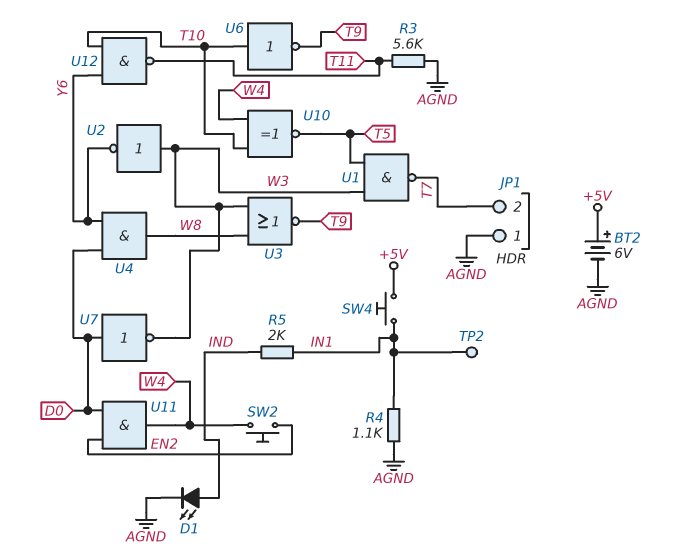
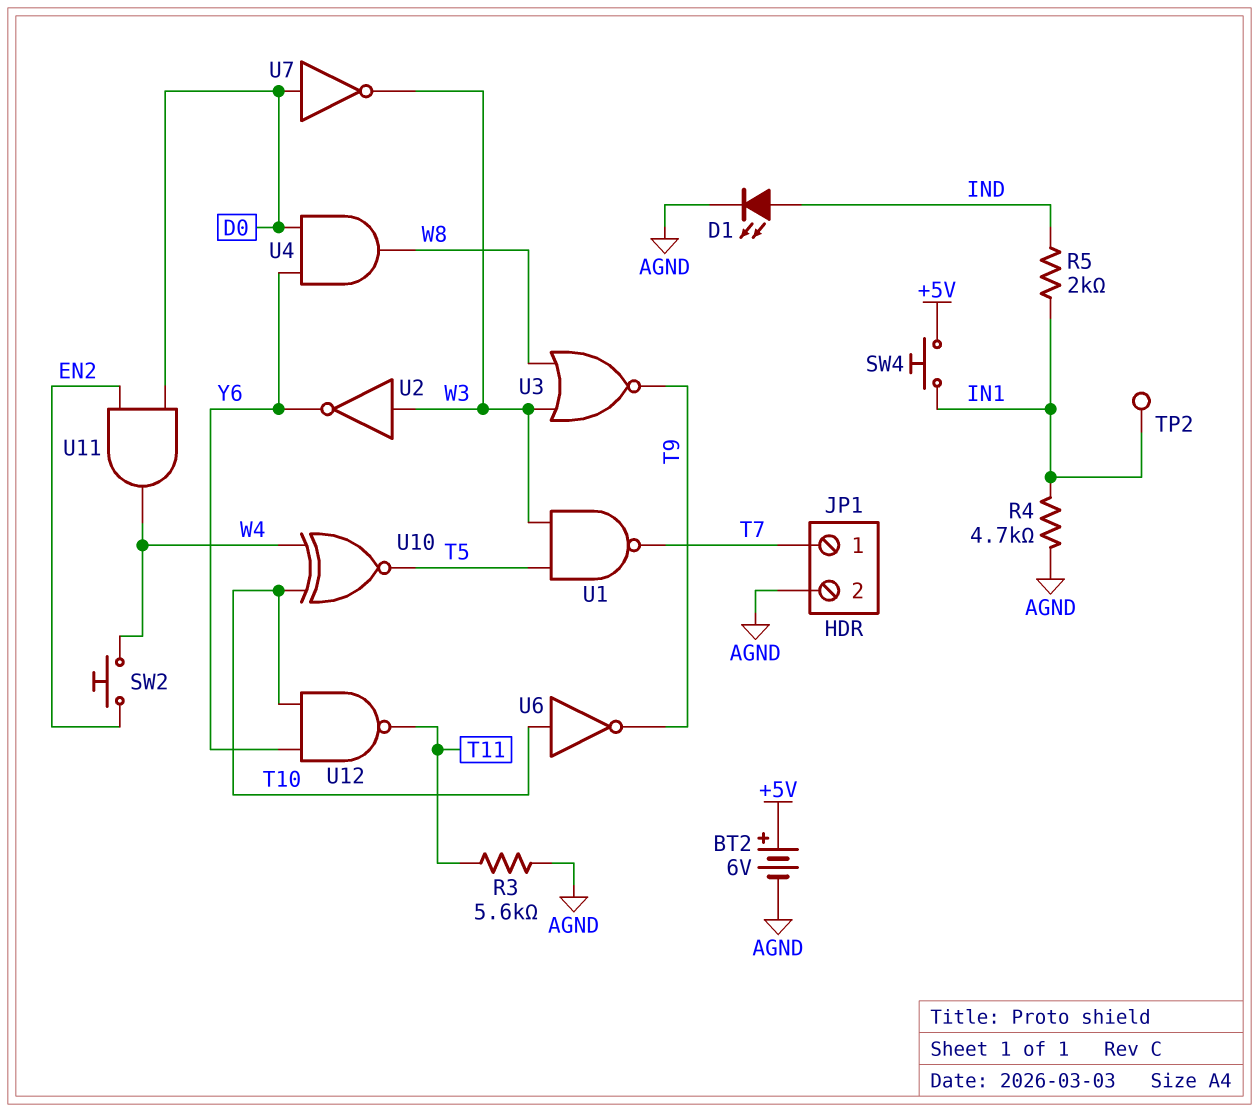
JP1 pin 1: AGND -> T7
JP1 pin 2: T7 -> AGND
R4: 1.1k (AGND, IN1) -> 4.7k (AGND, IN1)

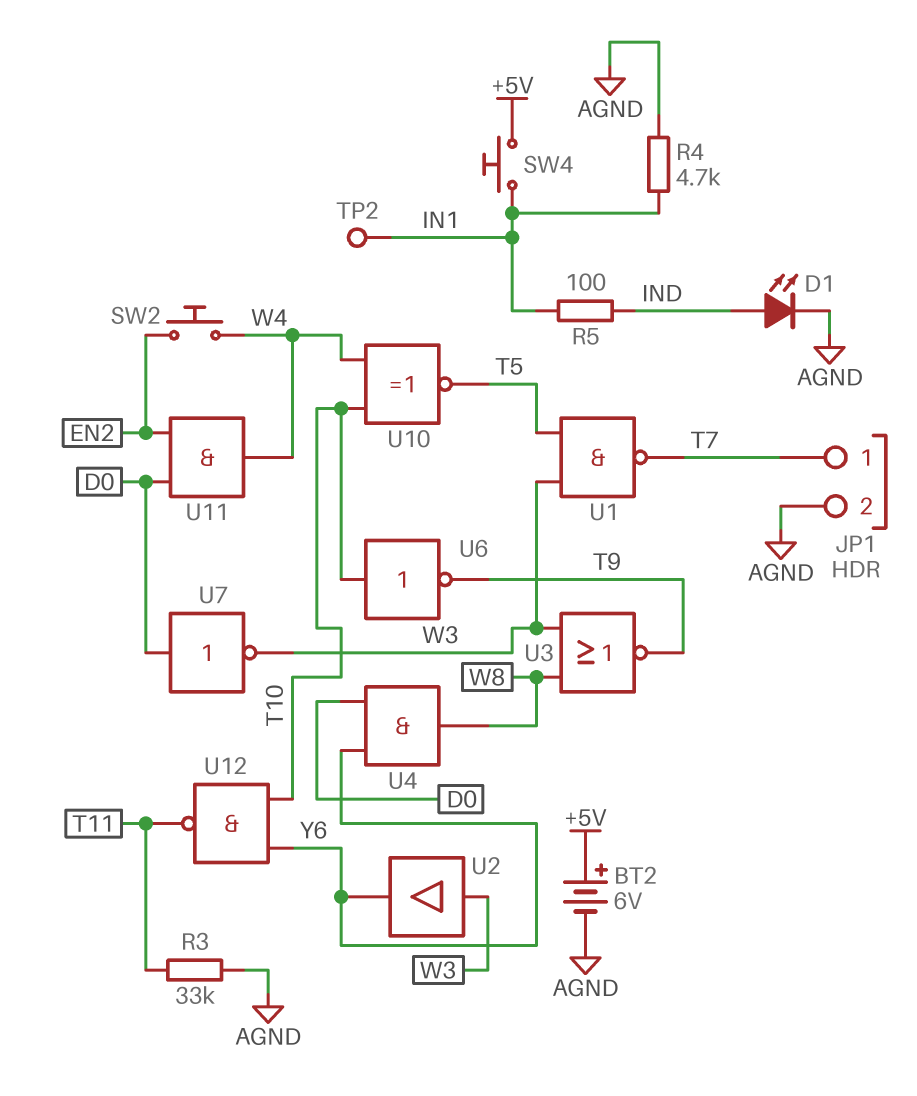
R3: 5.6k (AGND, T11) -> 33k (AGND, T11)
R5: 2k (IN1, IND) -> 100 (IN1, IND)
U2: NOT (in W3, out Y6) -> buffer (in W3, out Y6)

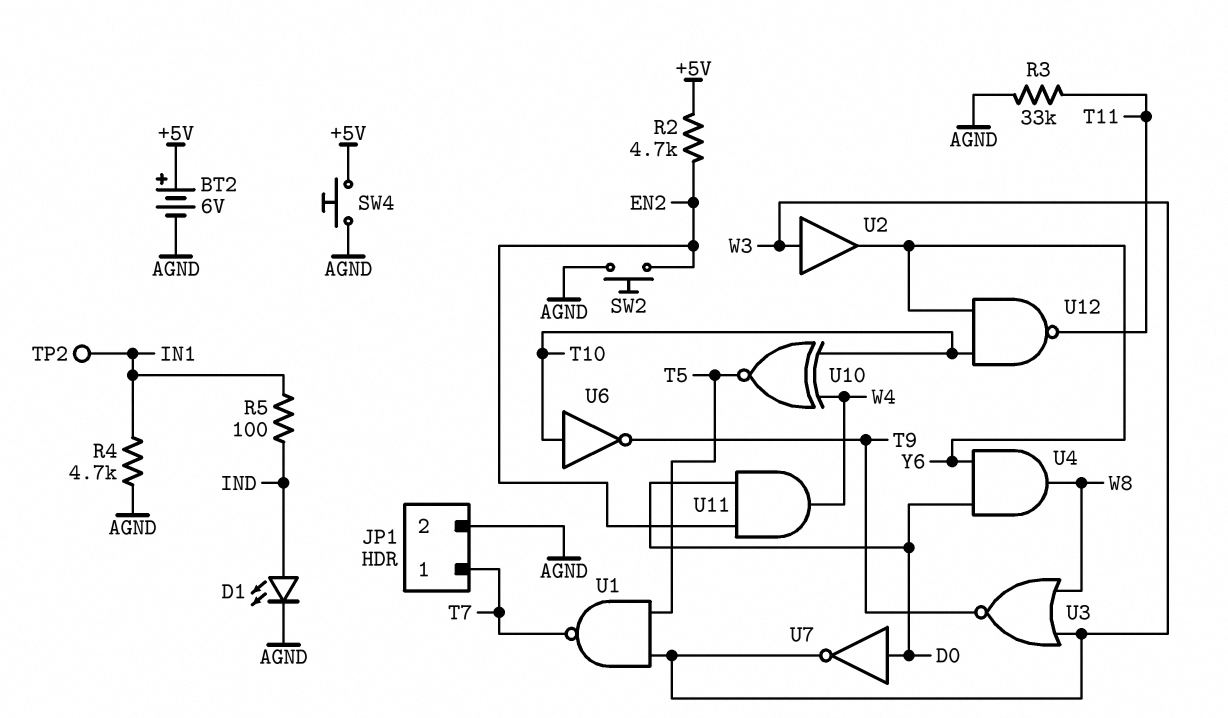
R2: none -> 4.7k (+5V, EN2)
SW2: button (EN2, W4) -> button (AGND, EN2)
SW4: button (+5V, IN1) -> button (+5V, AGND)

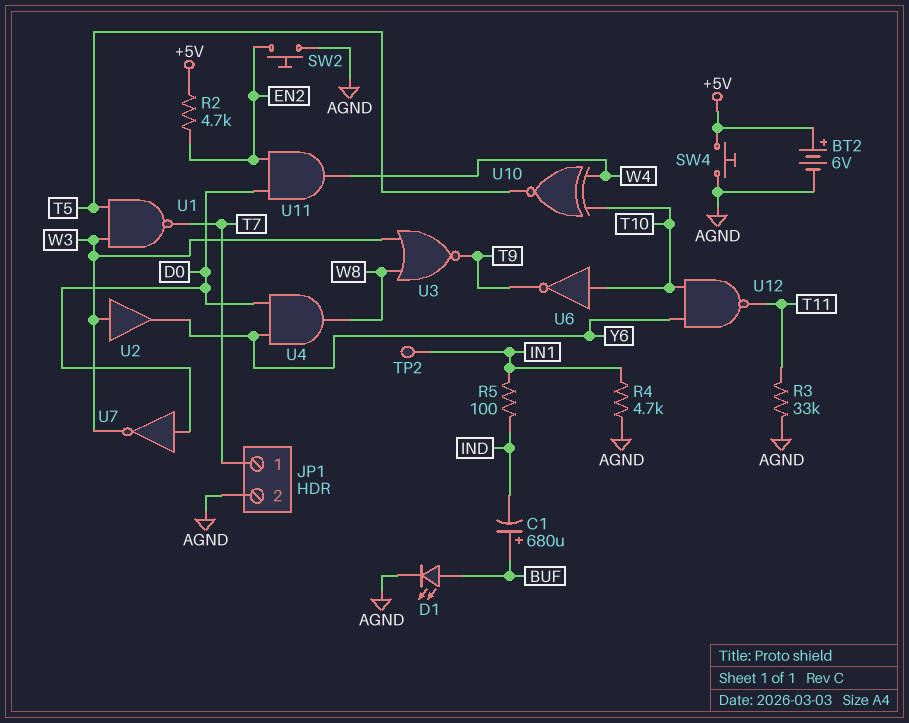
C1: none -> 680uF (plus BUF, minus IND)
D1: LED (A IND, K AGND) -> LED (A BUF, K AGND)

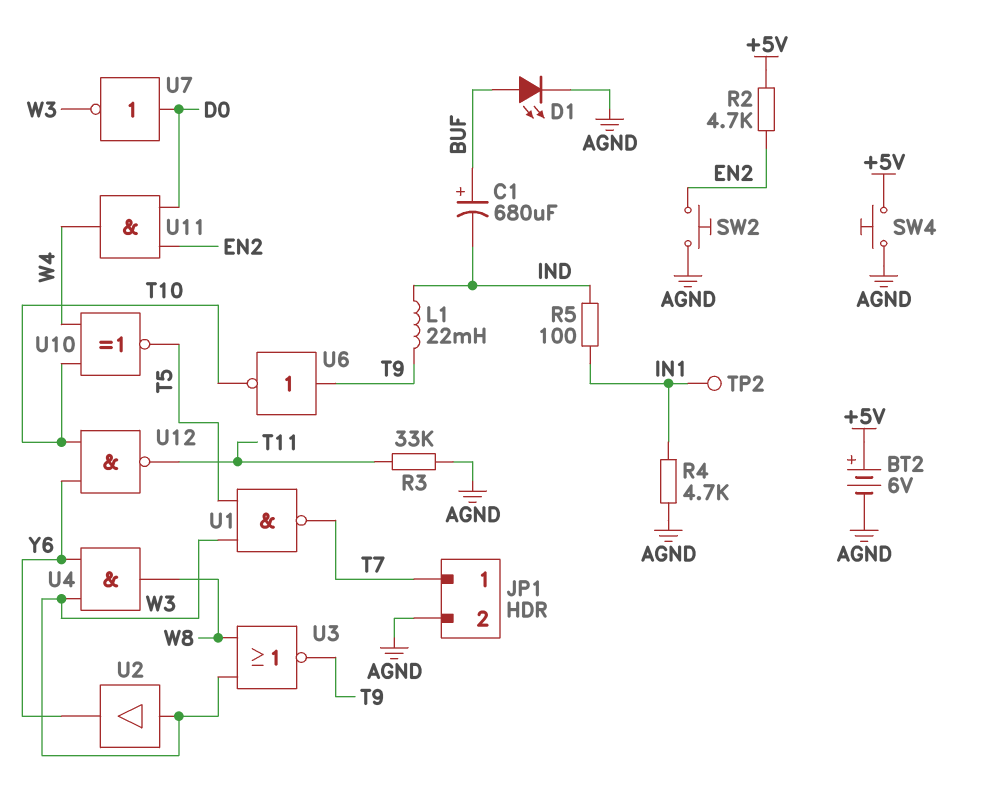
L1: none -> 22mH (IND, T9)
U4: AND (in D0, in Y6, out W8) -> AND (in W3, in Y6, out W8)
U6: NOT (in T10, out T9) -> NOT (in T9, out T10)

